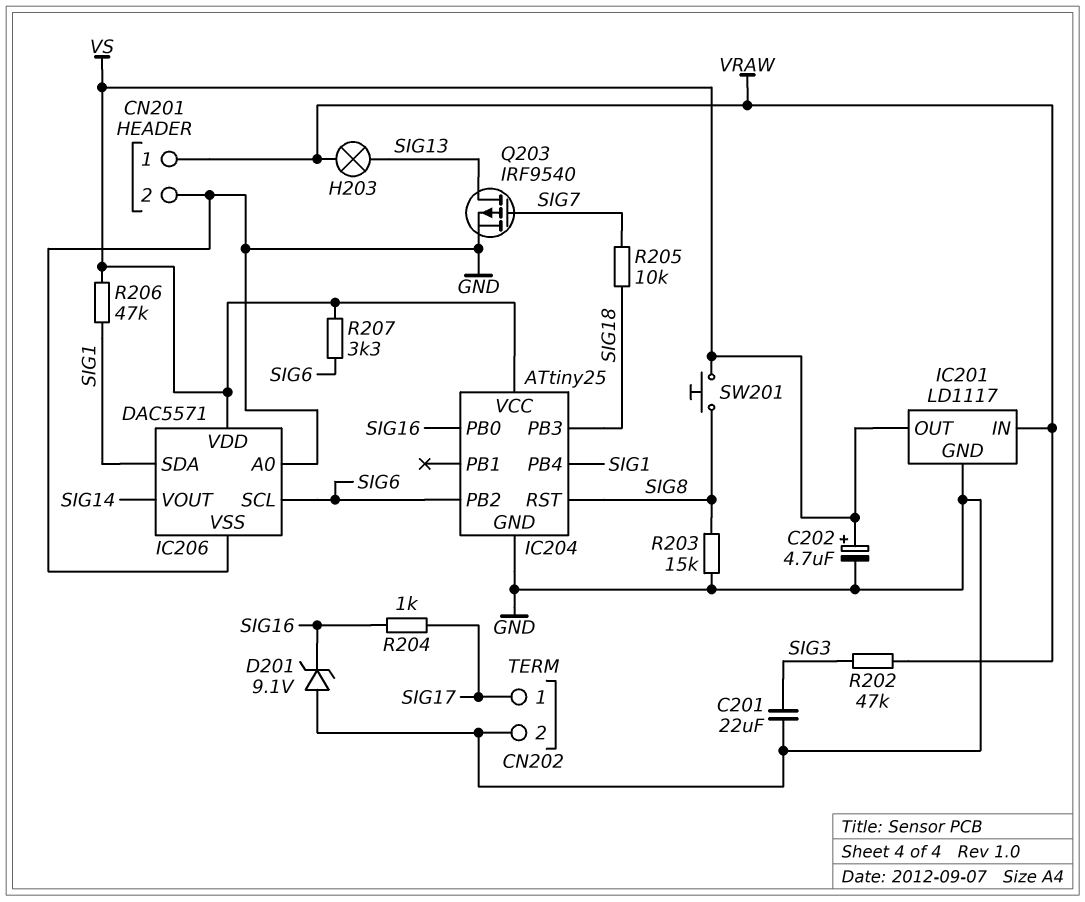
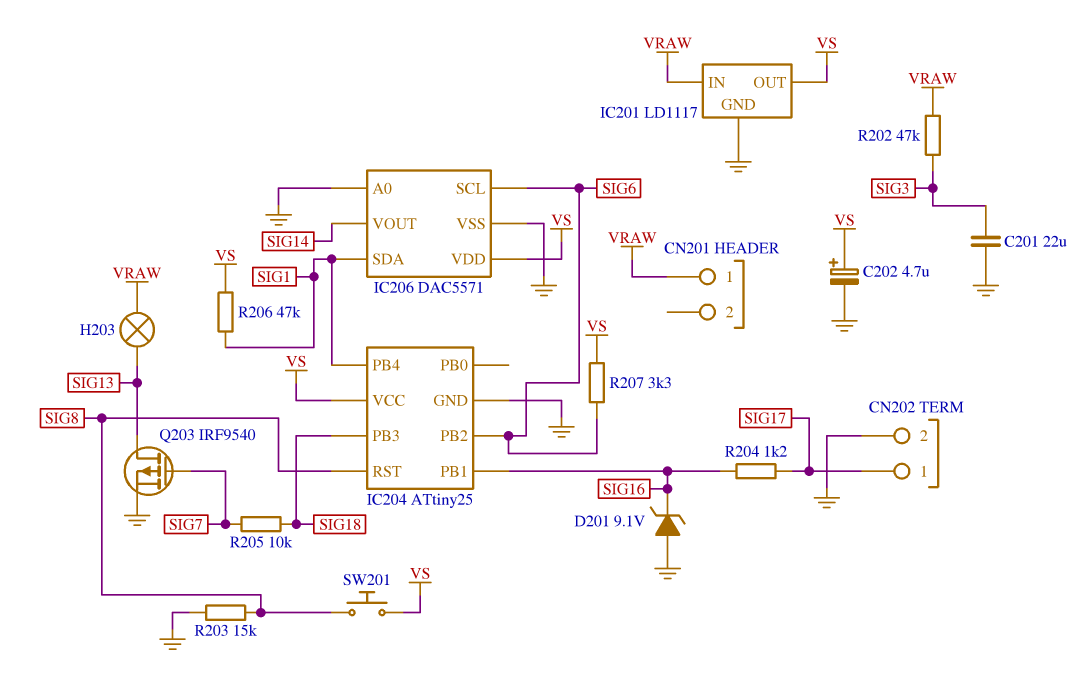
CN201 pin 2: GND -> none
IC204 pin PB0: SIG16 -> none
IC204 pin PB1: none -> SIG16
R204: 1k (SIG16, SIG17) -> 1.2k (SIG16, SIG17)

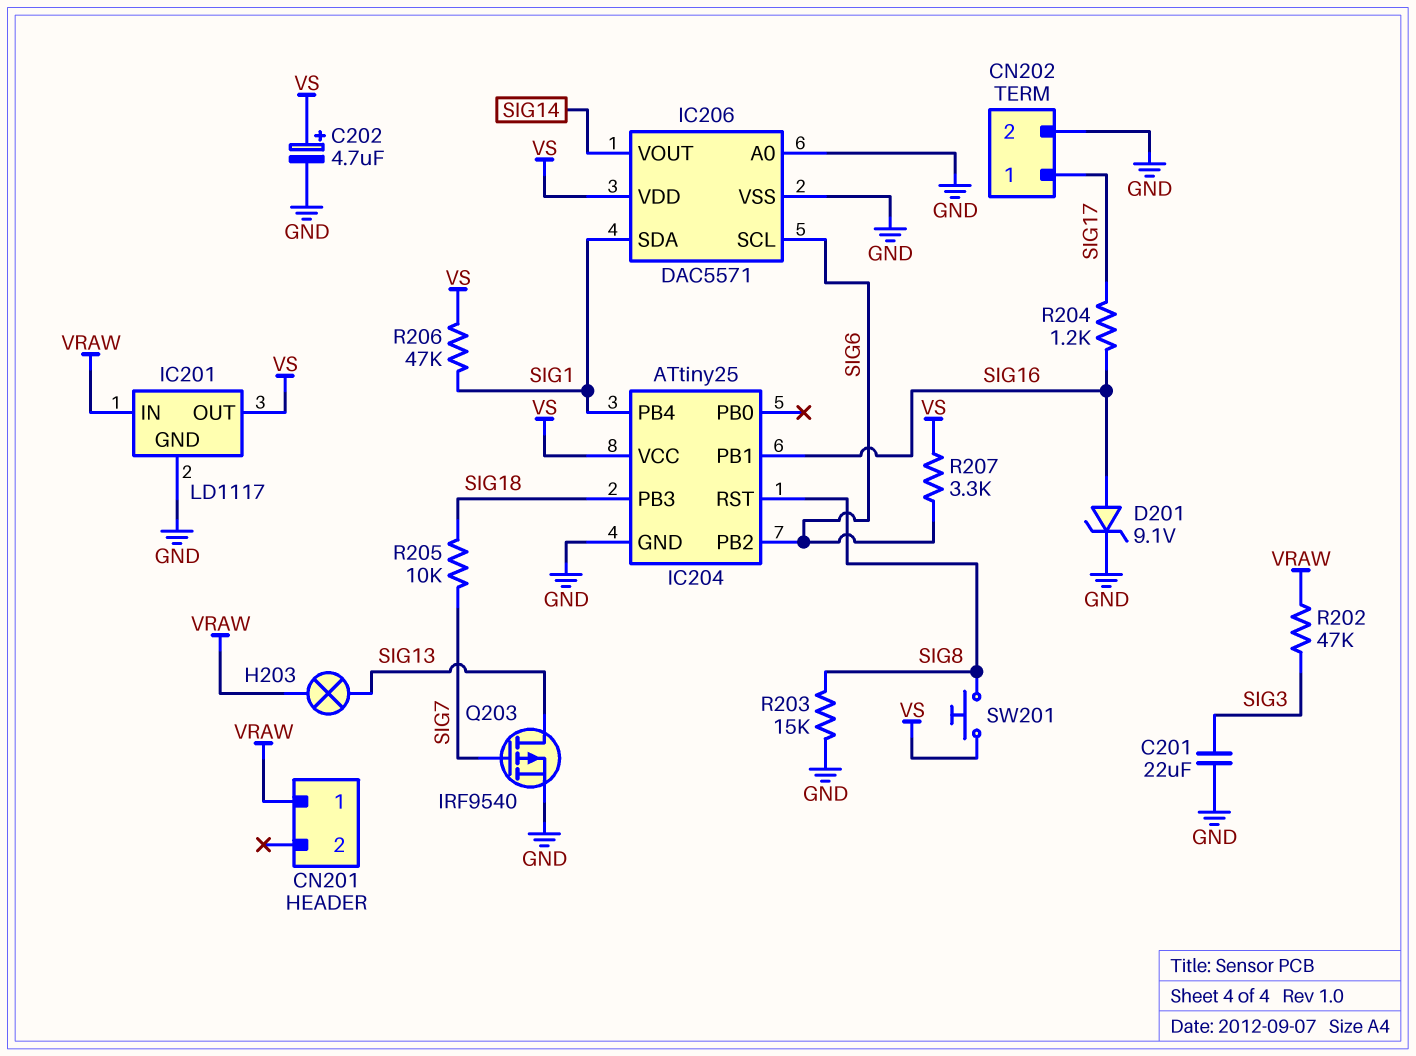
D201: zener 9.1V (A GND, K SIG16) -> zener 9.1V (A SIG16, K GND)

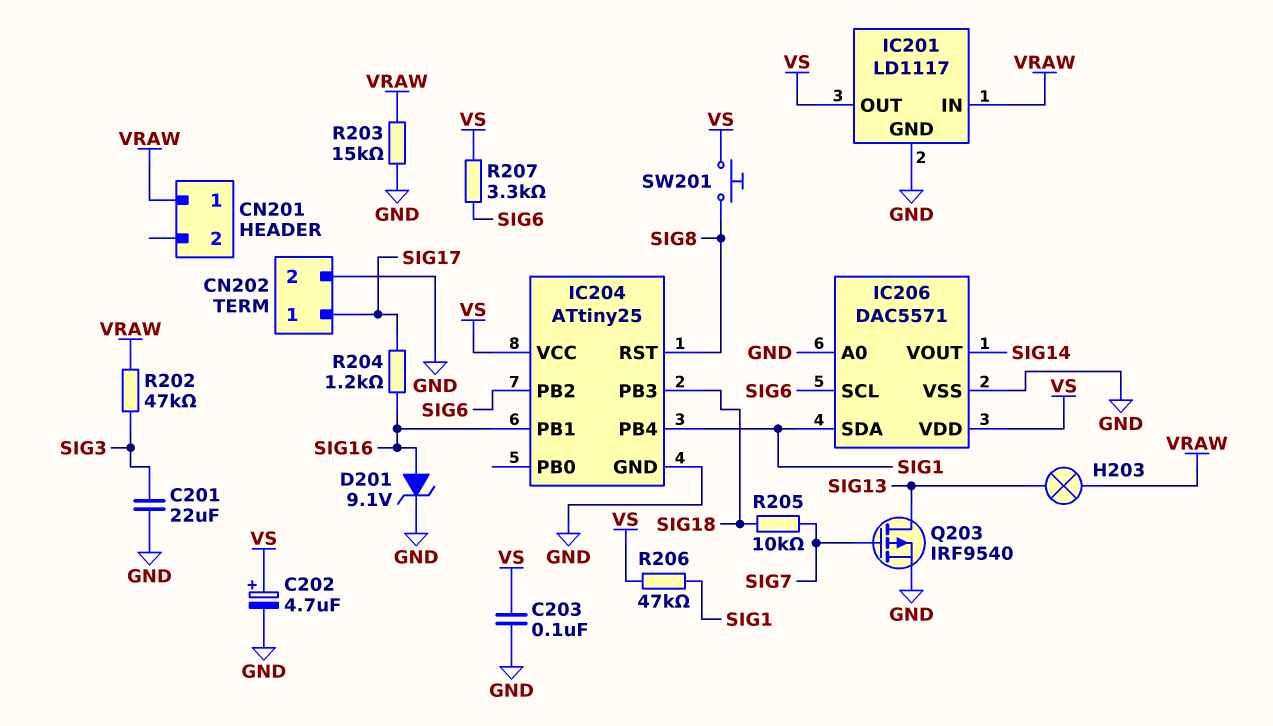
C203: none -> 100nF (GND, VS)
R203: 15k (GND, SIG8) -> 15k (GND, VRAW)

